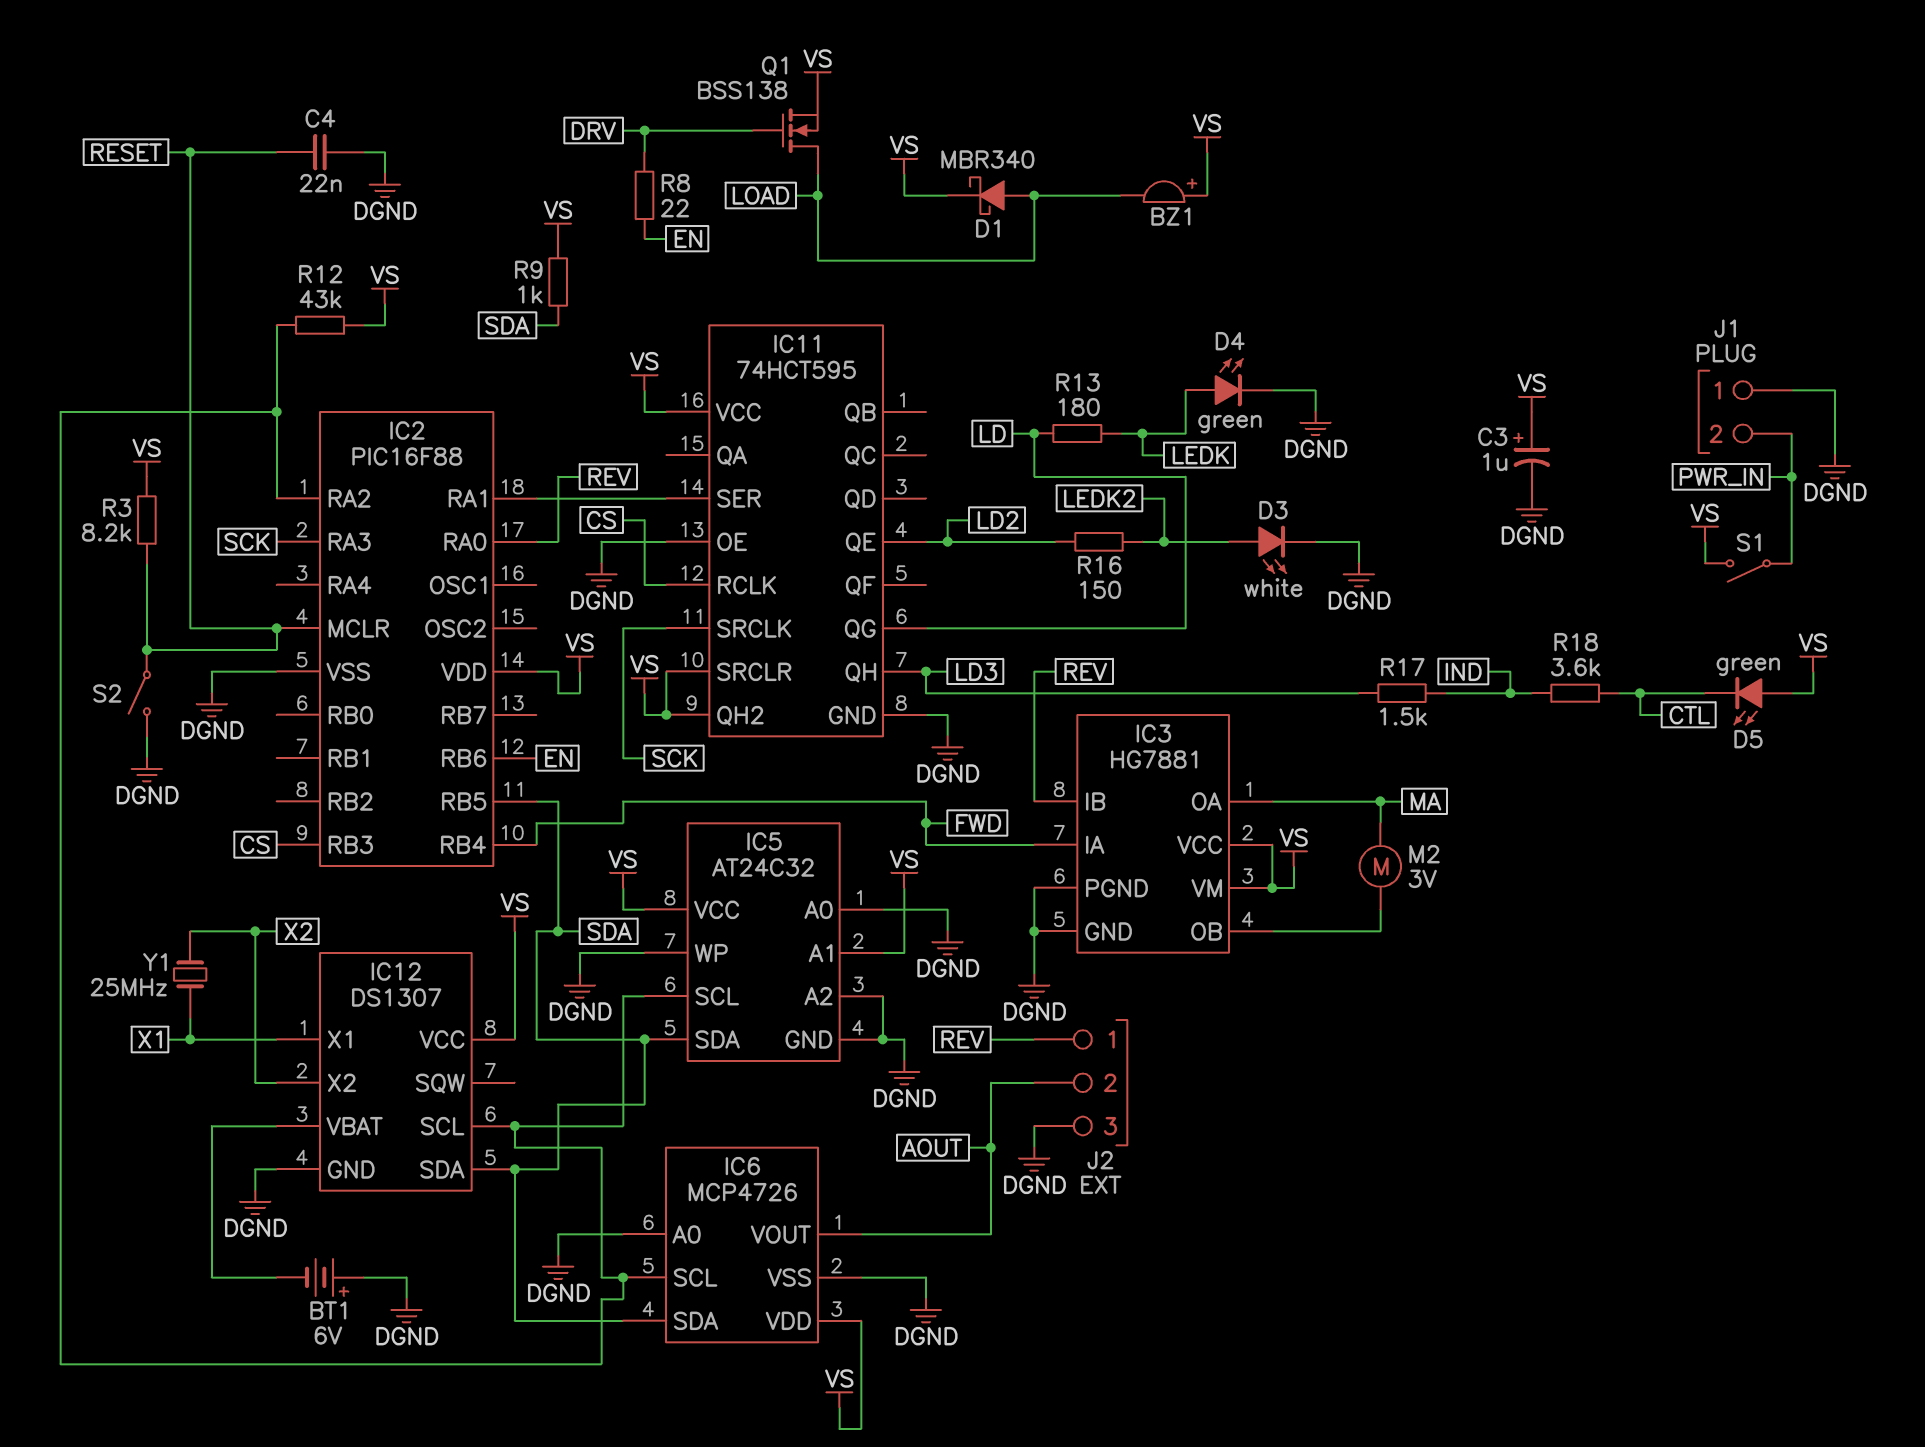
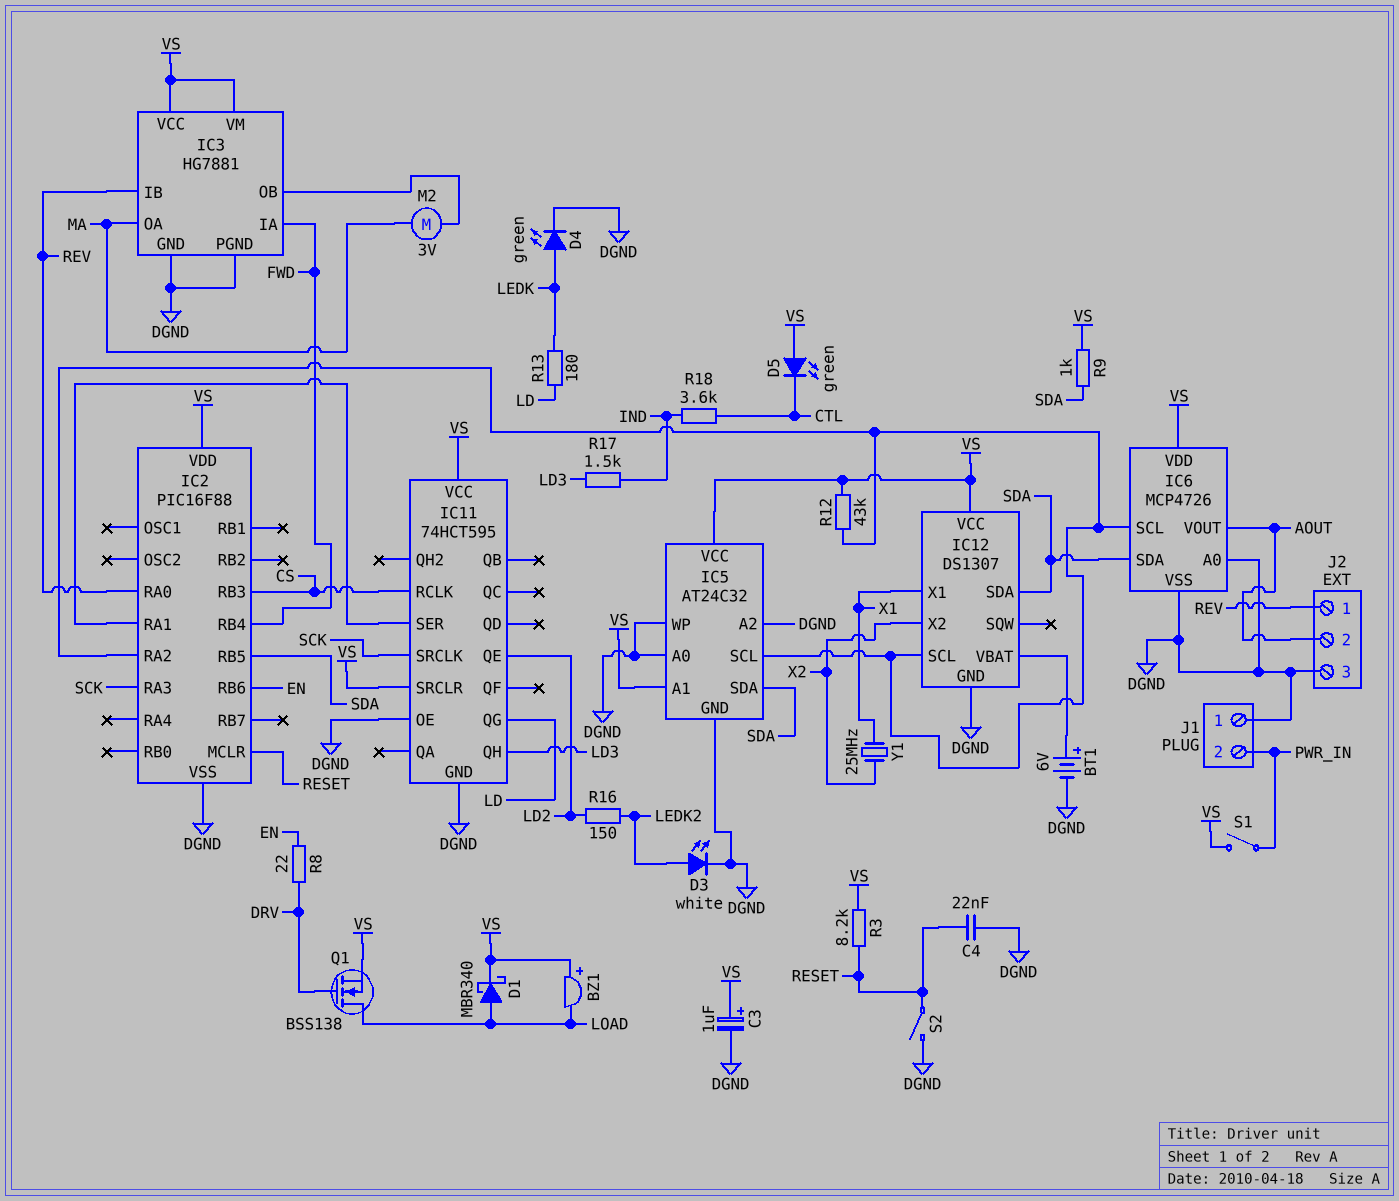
BT1: 6V (plus DGND, minus IC12/VBAT) -> 6V (plus IC12/VBAT, minus DGND)
IC11 pin QH2: VS -> none

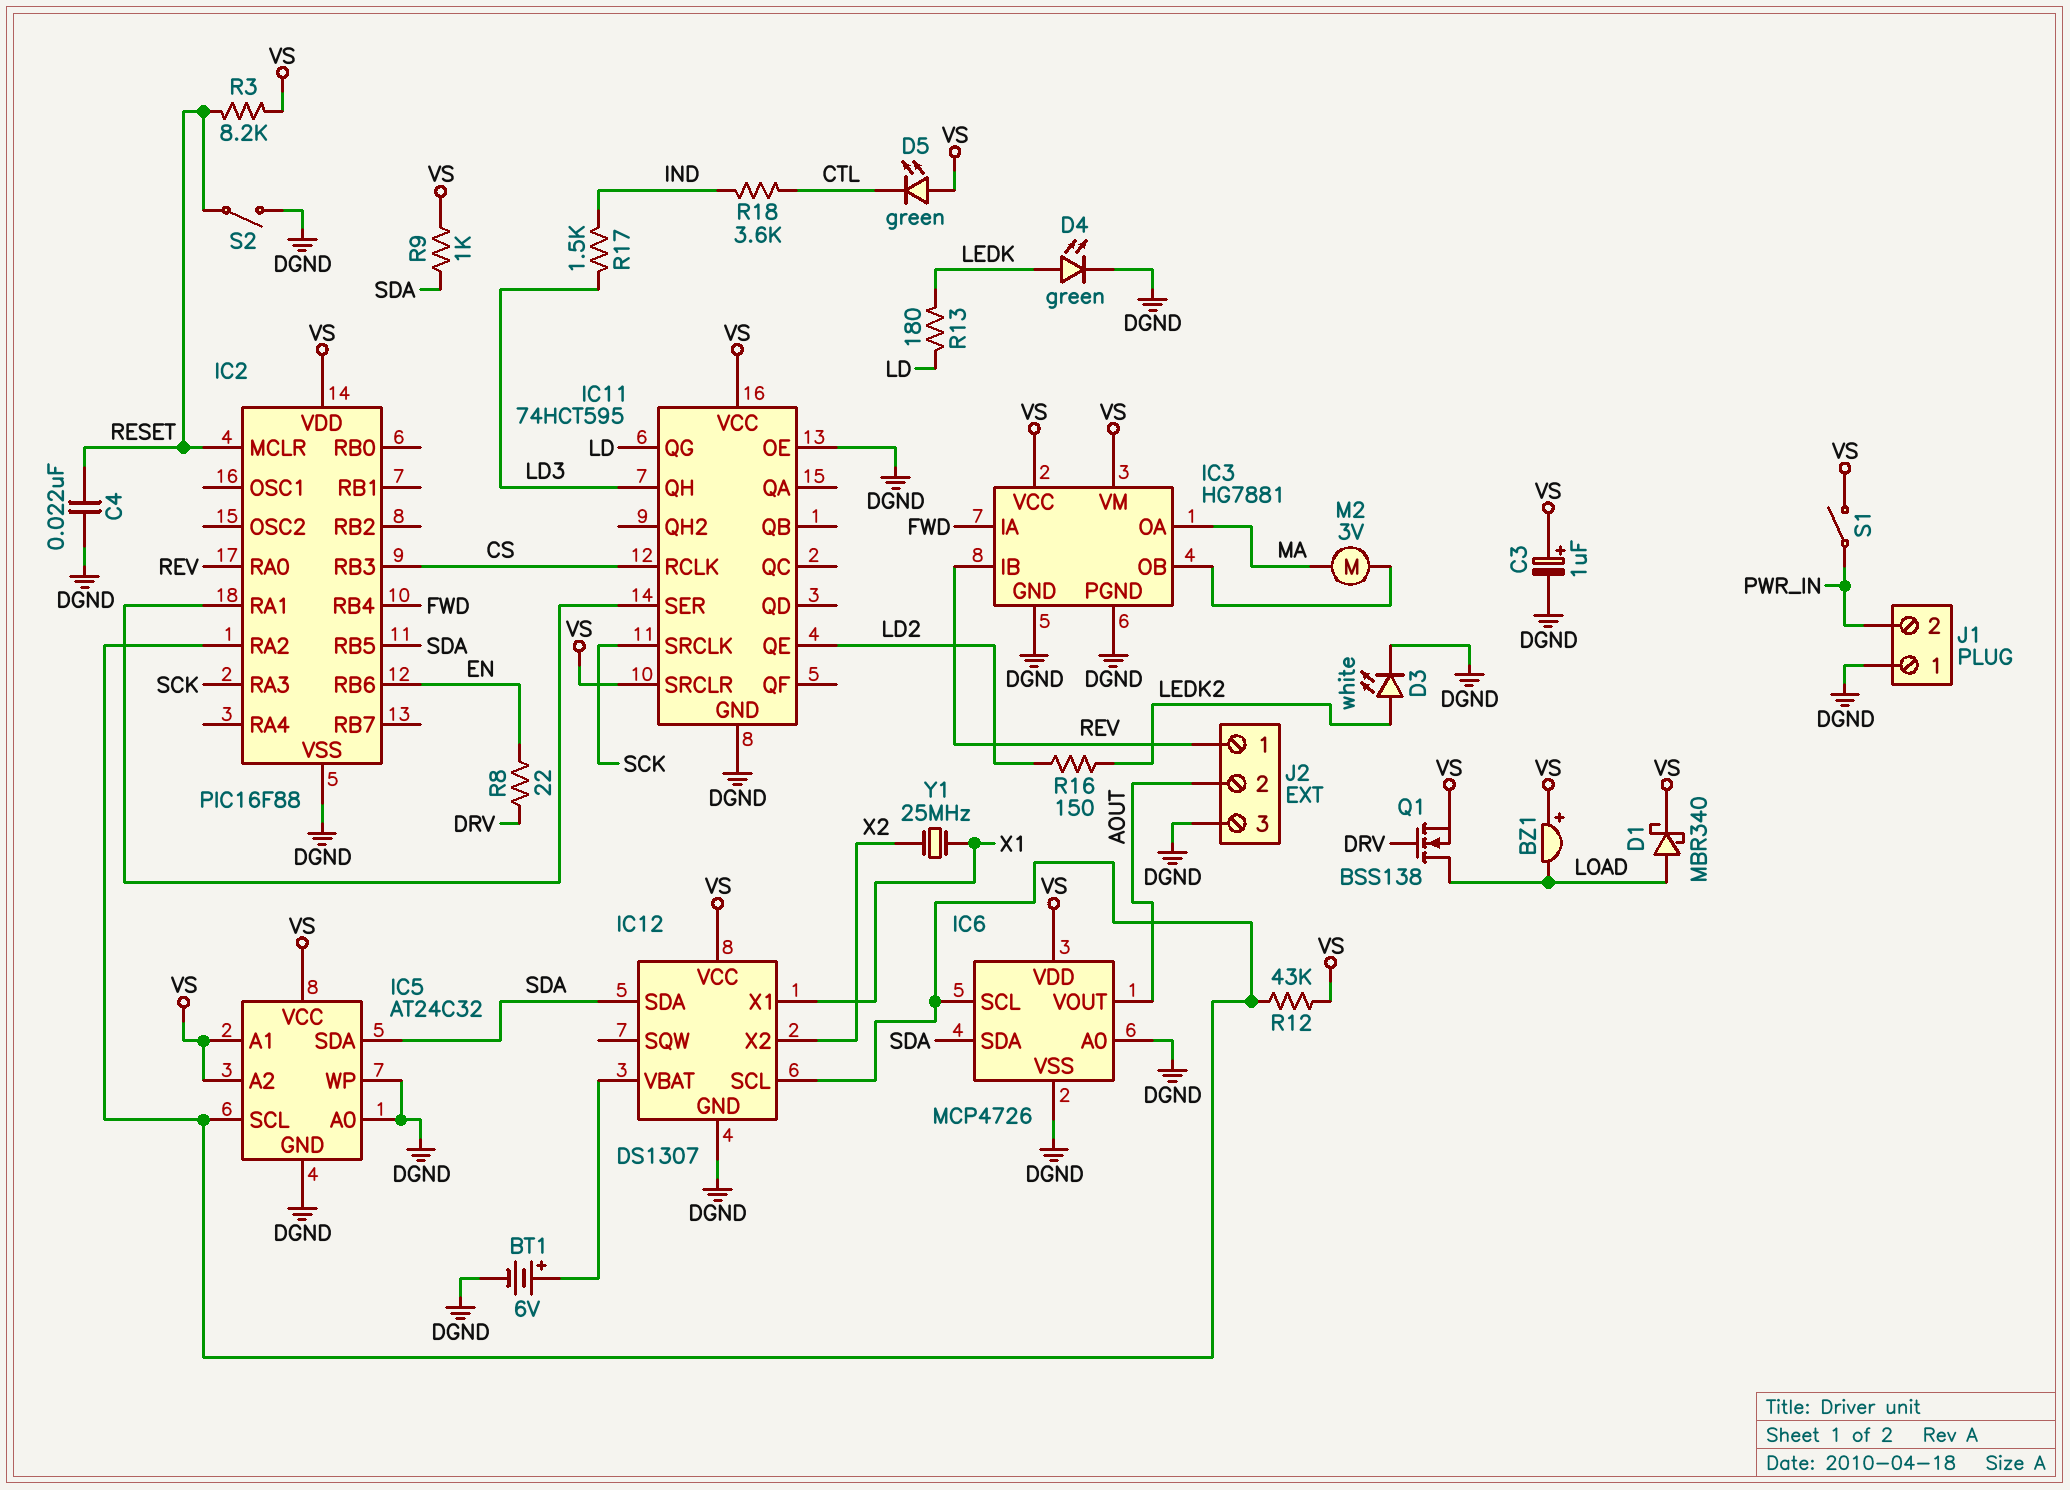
IC5 pin A2: DGND -> VS

